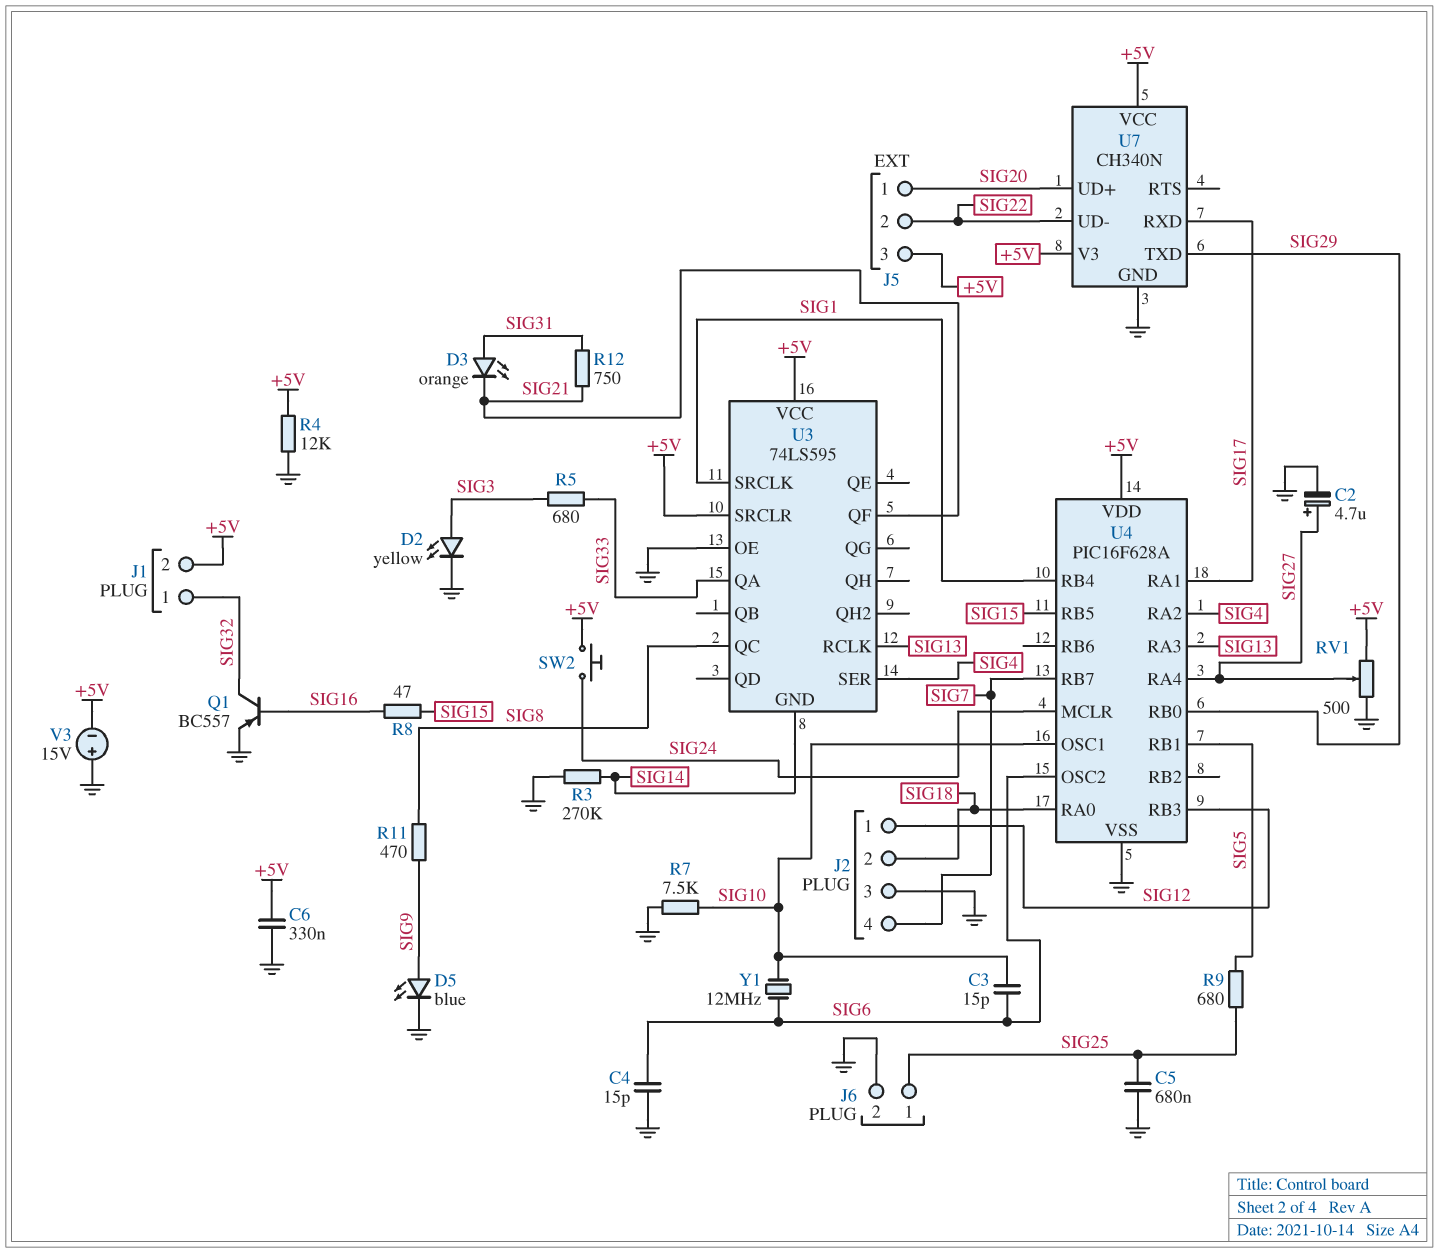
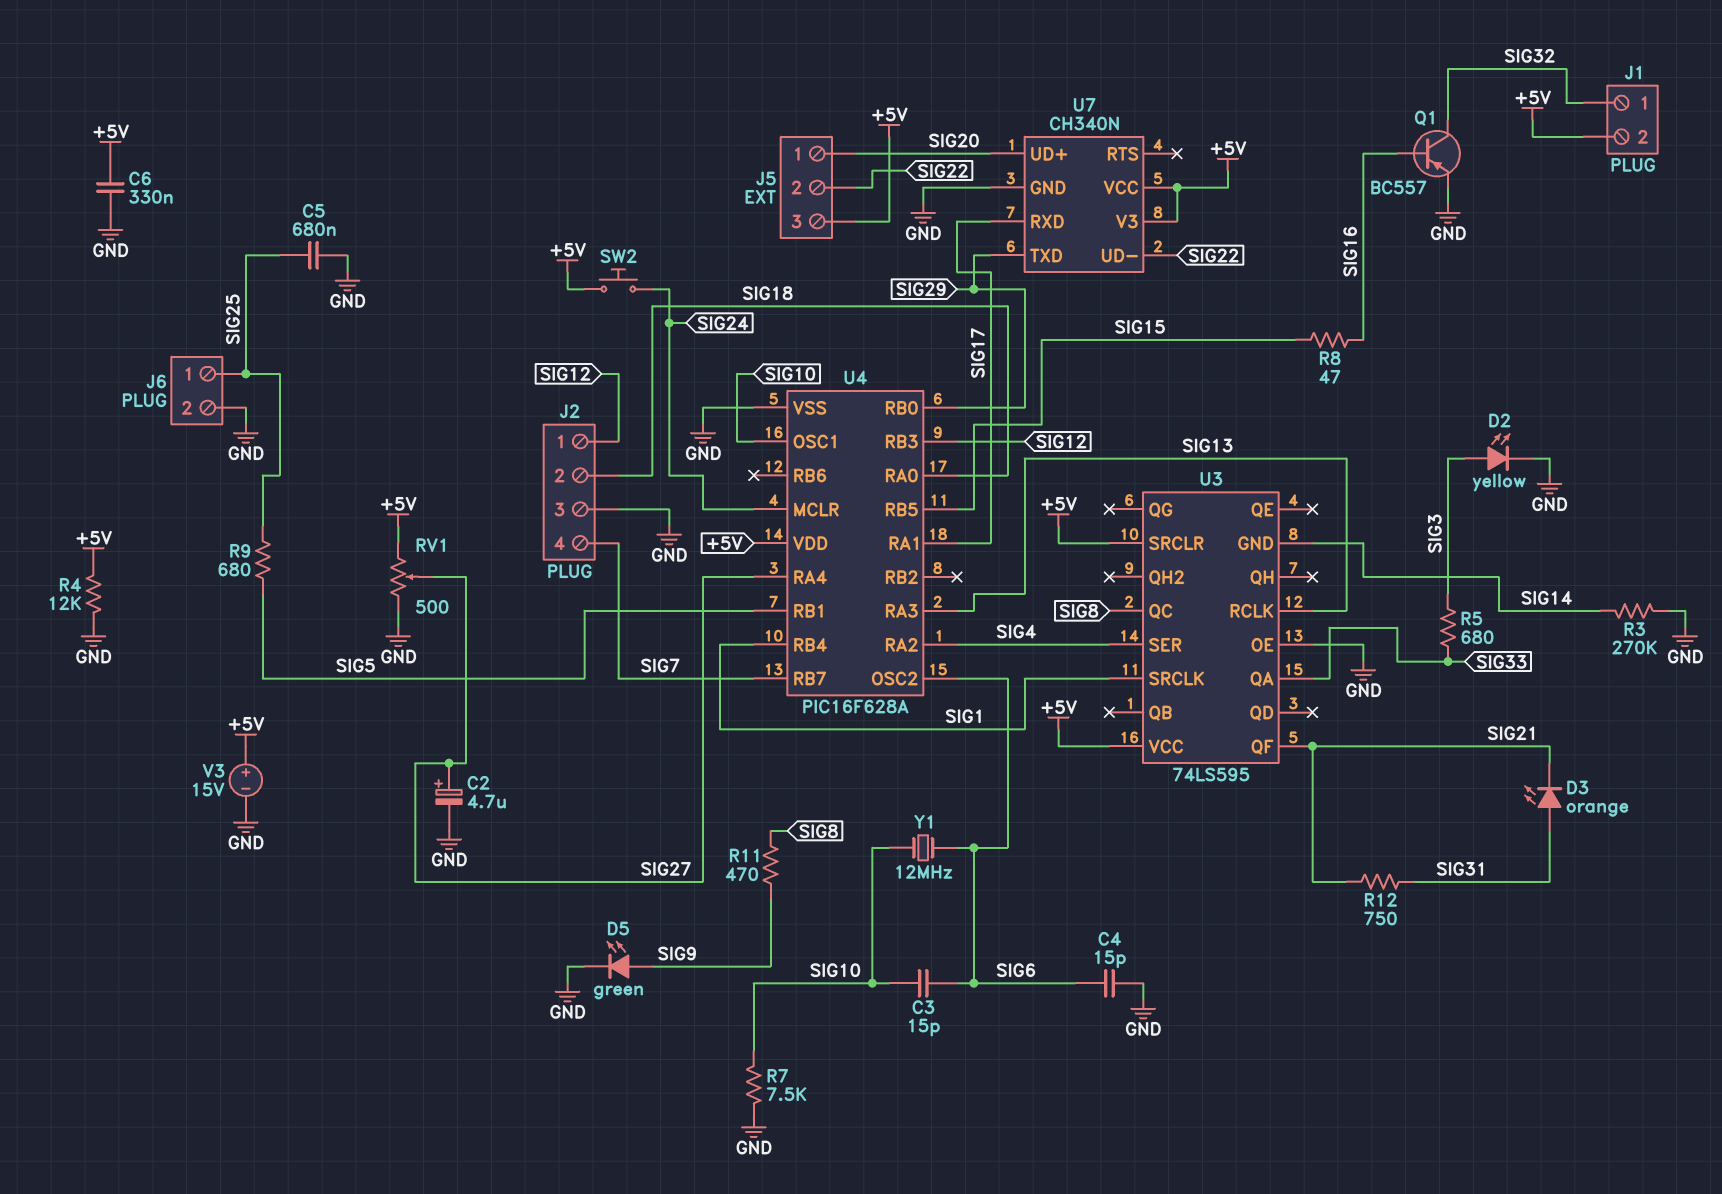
D5: LED blue (A SIG9, K GND) -> LED green (A SIG9, K GND)
V3: 15V (plus GND, minus +5V) -> 15V (plus +5V, minus GND)

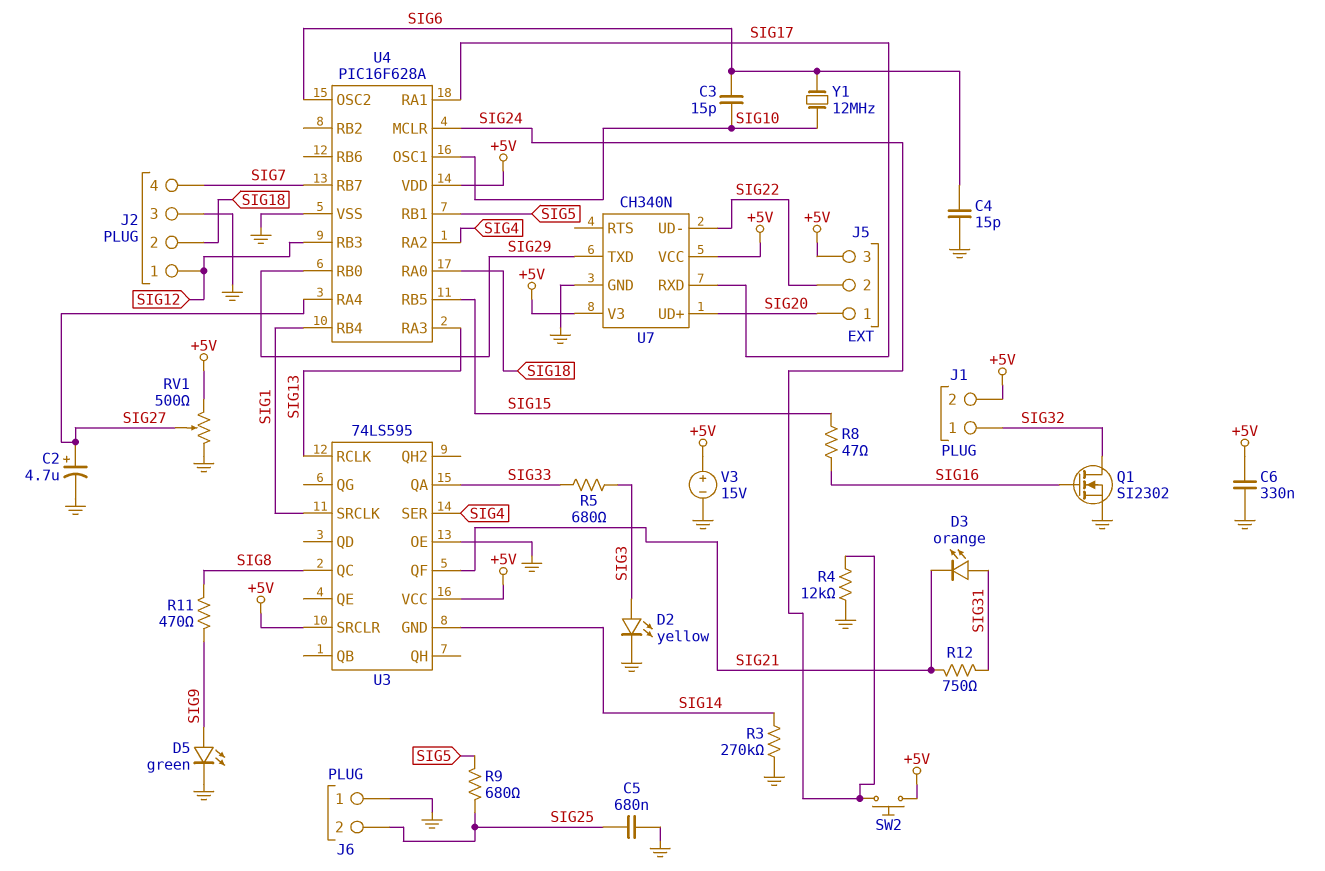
J6 pin 1: SIG25 -> GND
J6 pin 2: GND -> SIG25
Q1: PNP BC557 (B SIG16, C SIG32, E GND) -> NMOS SI2302 (G SIG16, D SIG32, S GND)
R4: 12k (+5V, GND) -> 12k (GND, SIG24)
R7: 7.5k (GND, SIG10) -> none

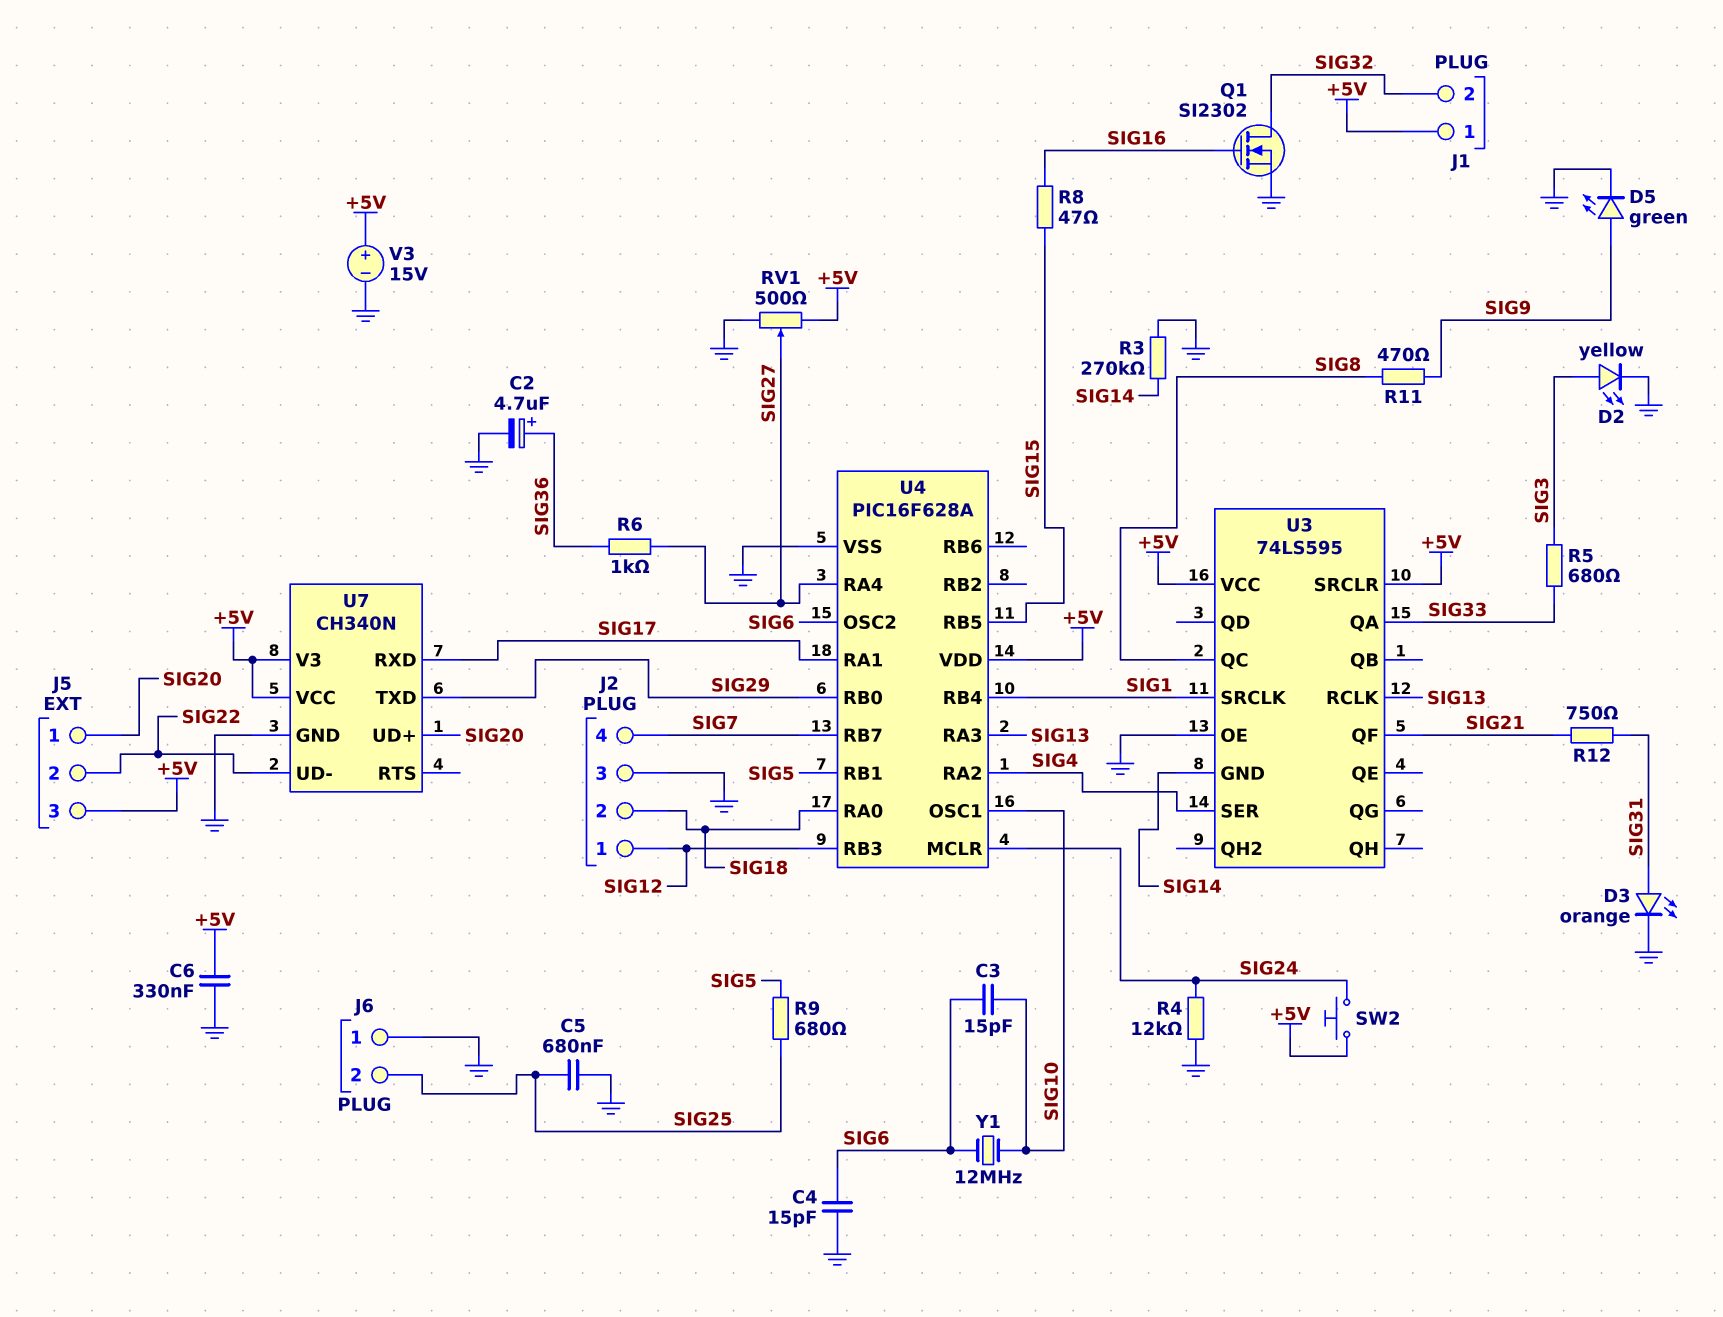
C2: 4.7uF (plus SIG27, minus GND) -> 4.7uF (plus SIG36, minus GND)
D3: LED orange (A SIG31, K SIG21) -> LED orange (A SIG31, K GND)
J1 pin 1: SIG32 -> +5V
J1 pin 2: +5V -> SIG32
R6: none -> 1k (SIG27, SIG36)

